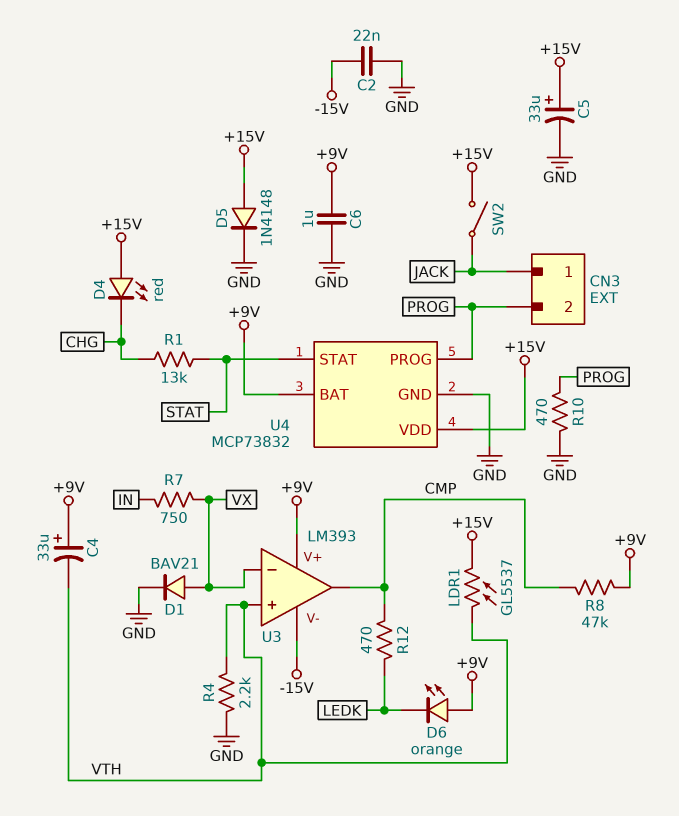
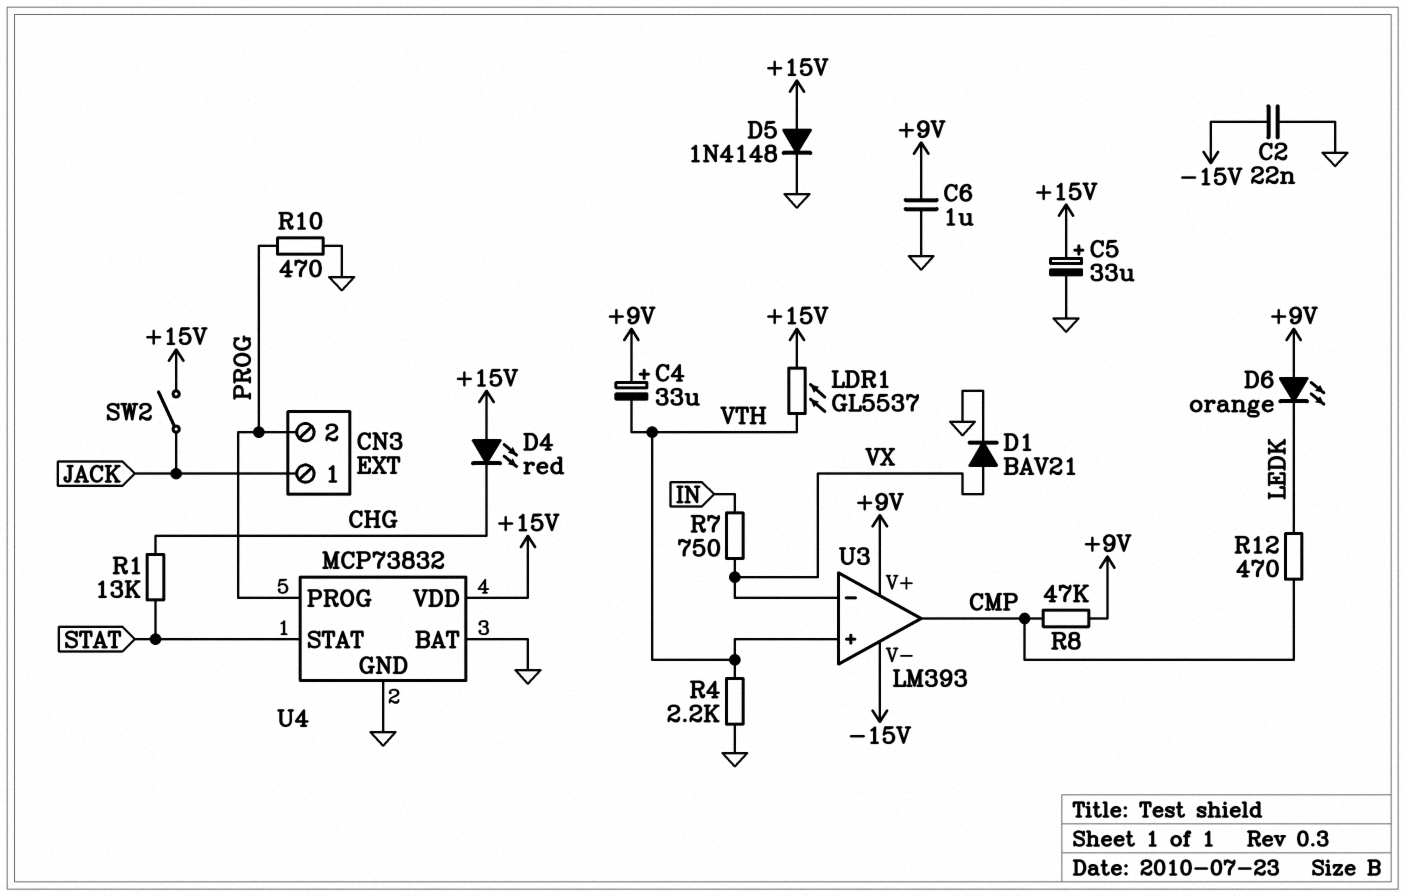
U4 pin BAT: +9V -> GND

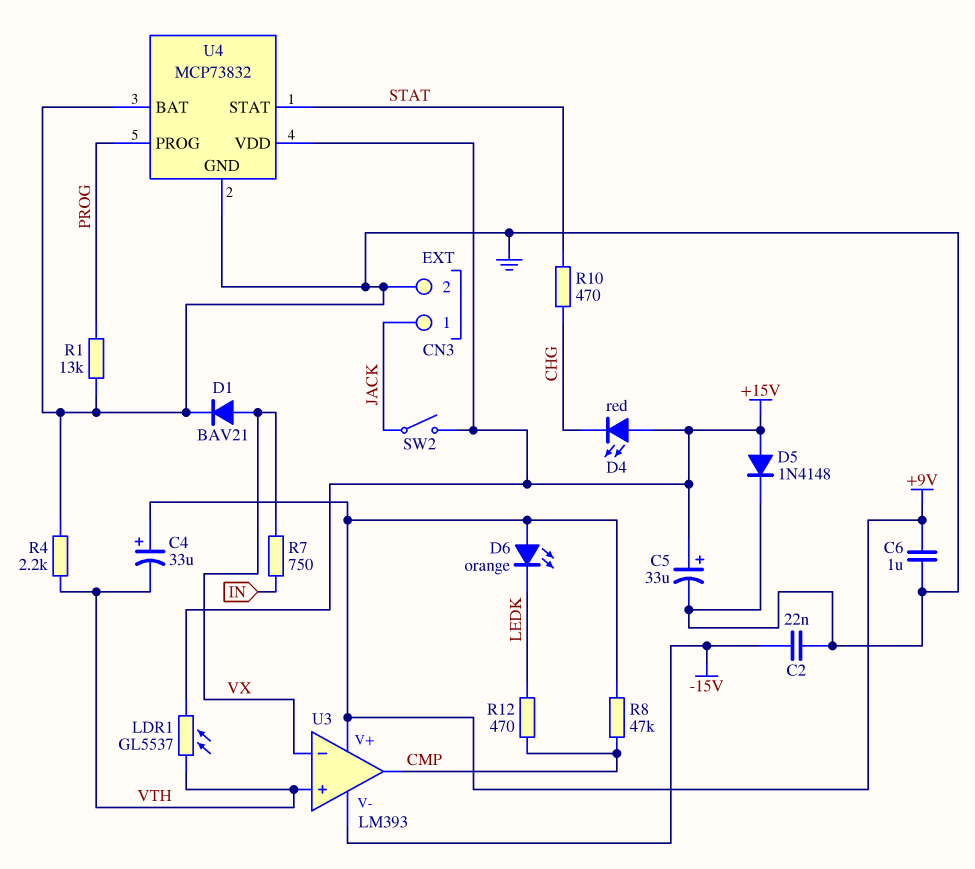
CN3 pin 2: PROG -> GND
R1: 13k (CHG, STAT) -> 13k (GND, PROG)
R10: 470 (GND, PROG) -> 470 (CHG, STAT)

